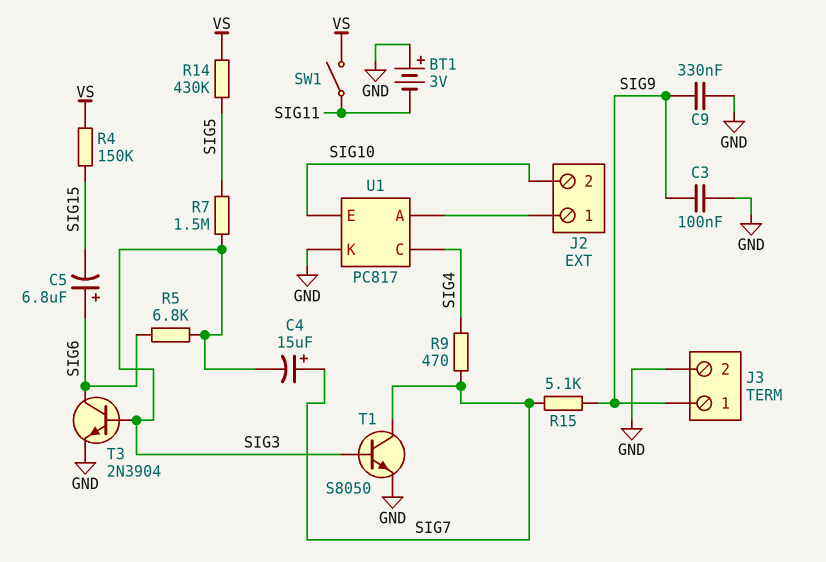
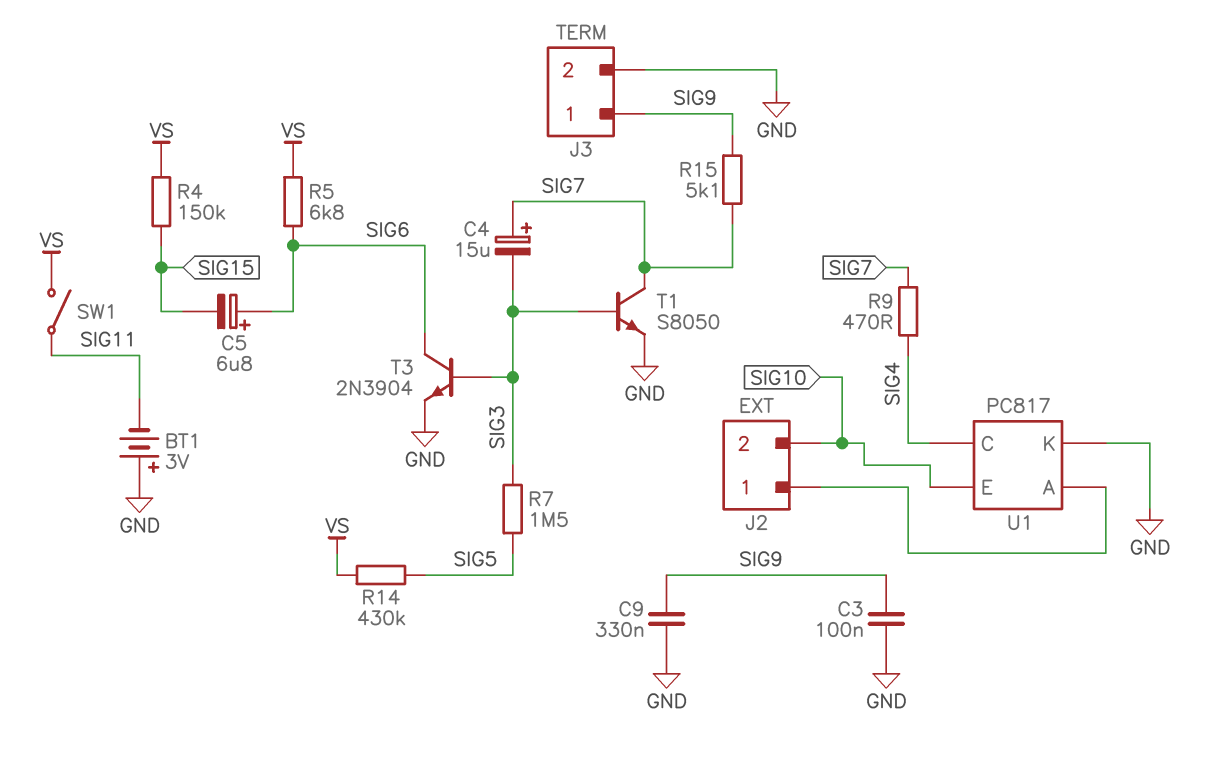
R5: 6.8k (SIG3, SIG6) -> 6.8k (SIG6, VS)

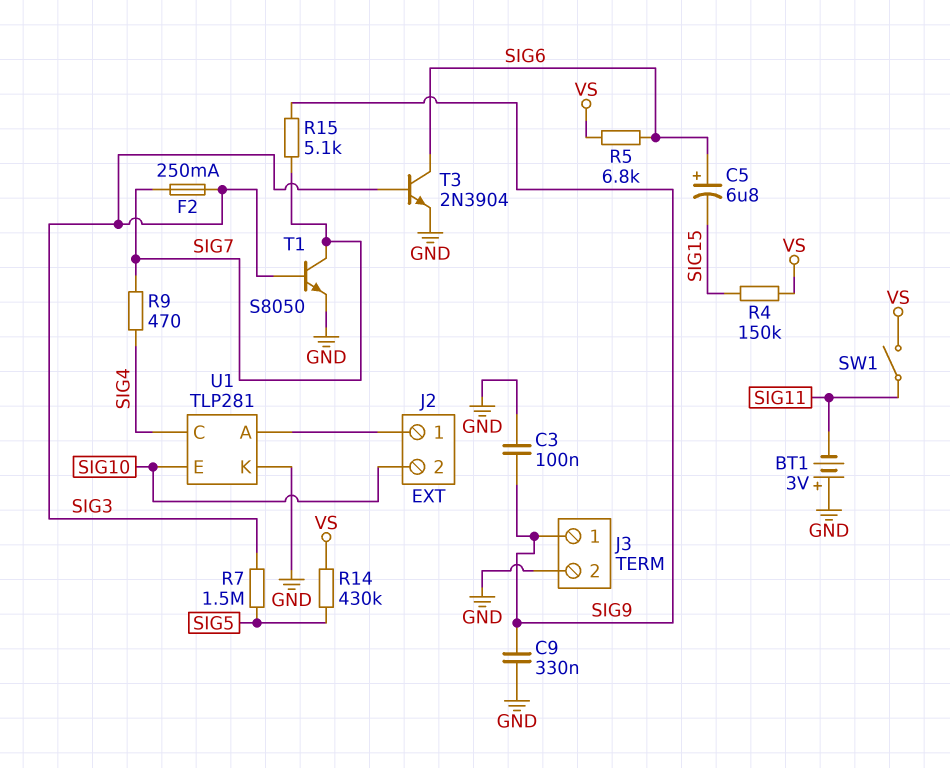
C4: 15uF (plus SIG7, minus SIG3) -> none
F2: none -> 250mA (SIG3, SIG7)
U1: PC817 -> TLP281

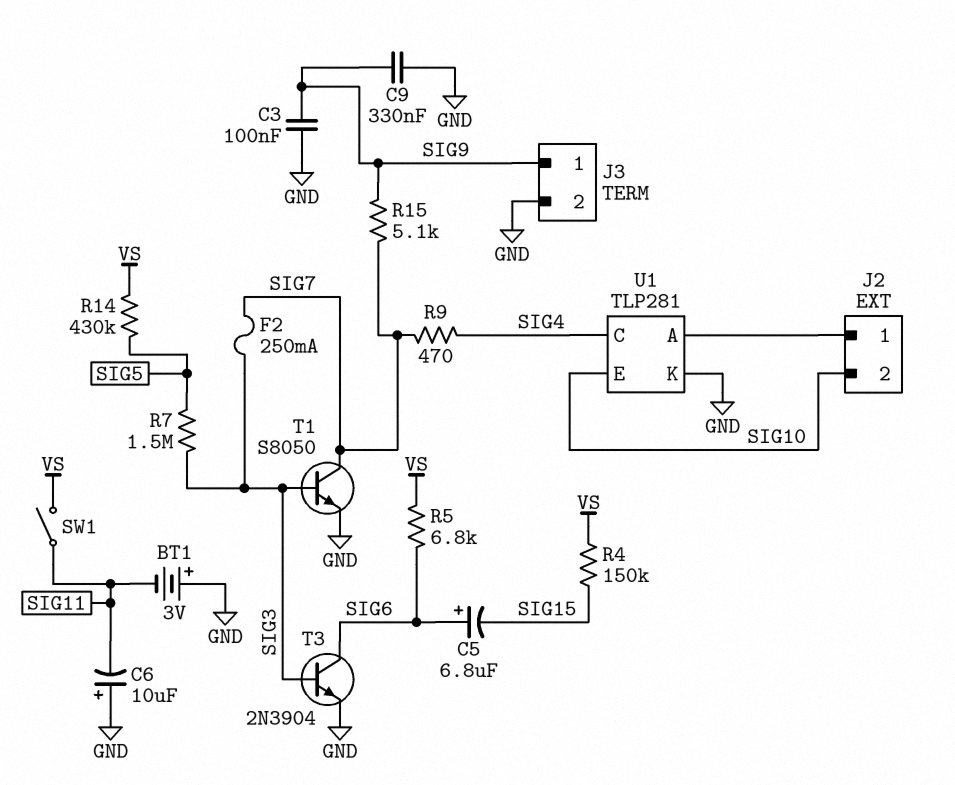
C6: none -> 10uF (plus GND, minus SIG11)

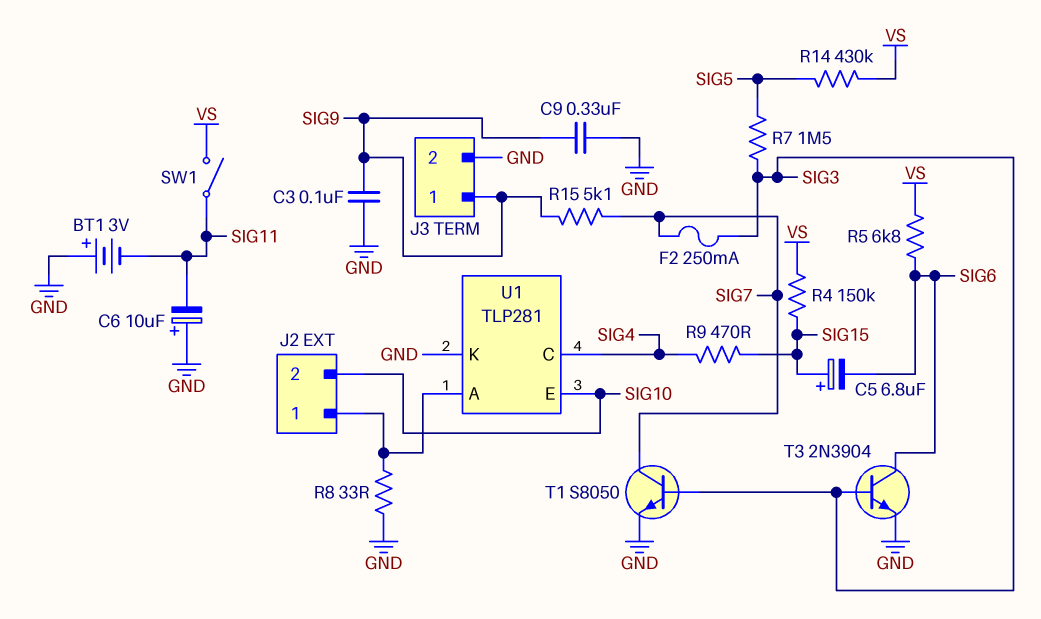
C5: 6.8uF (plus SIG6, minus SIG15) -> 6.8uF (plus SIG15, minus SIG6)
R8: none -> 33 (GND, J2/1)
R9: 470 (SIG4, SIG7) -> 470 (SIG4, SIG15)

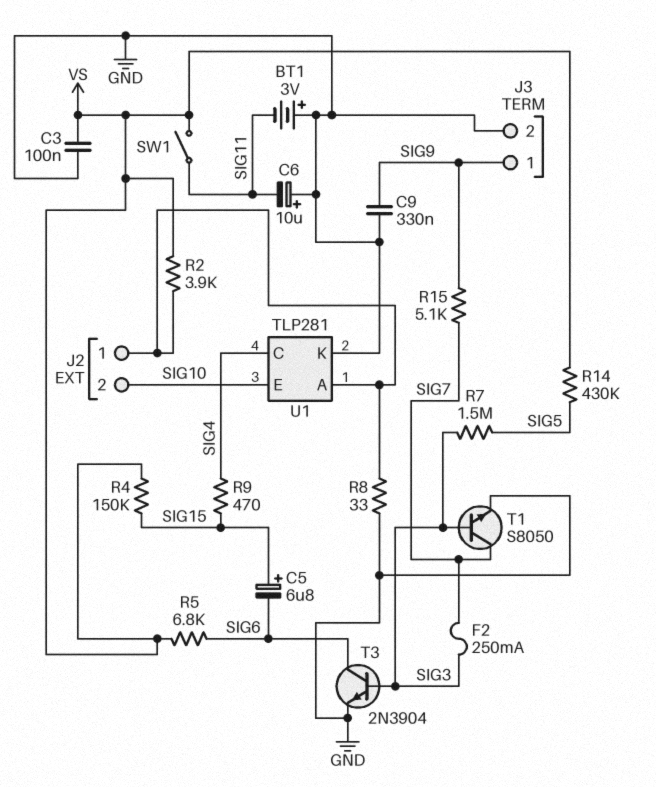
C3: 100nF (GND, SIG9) -> 100nF (GND, VS)
R2: none -> 3.9k (J2/1, VS)

